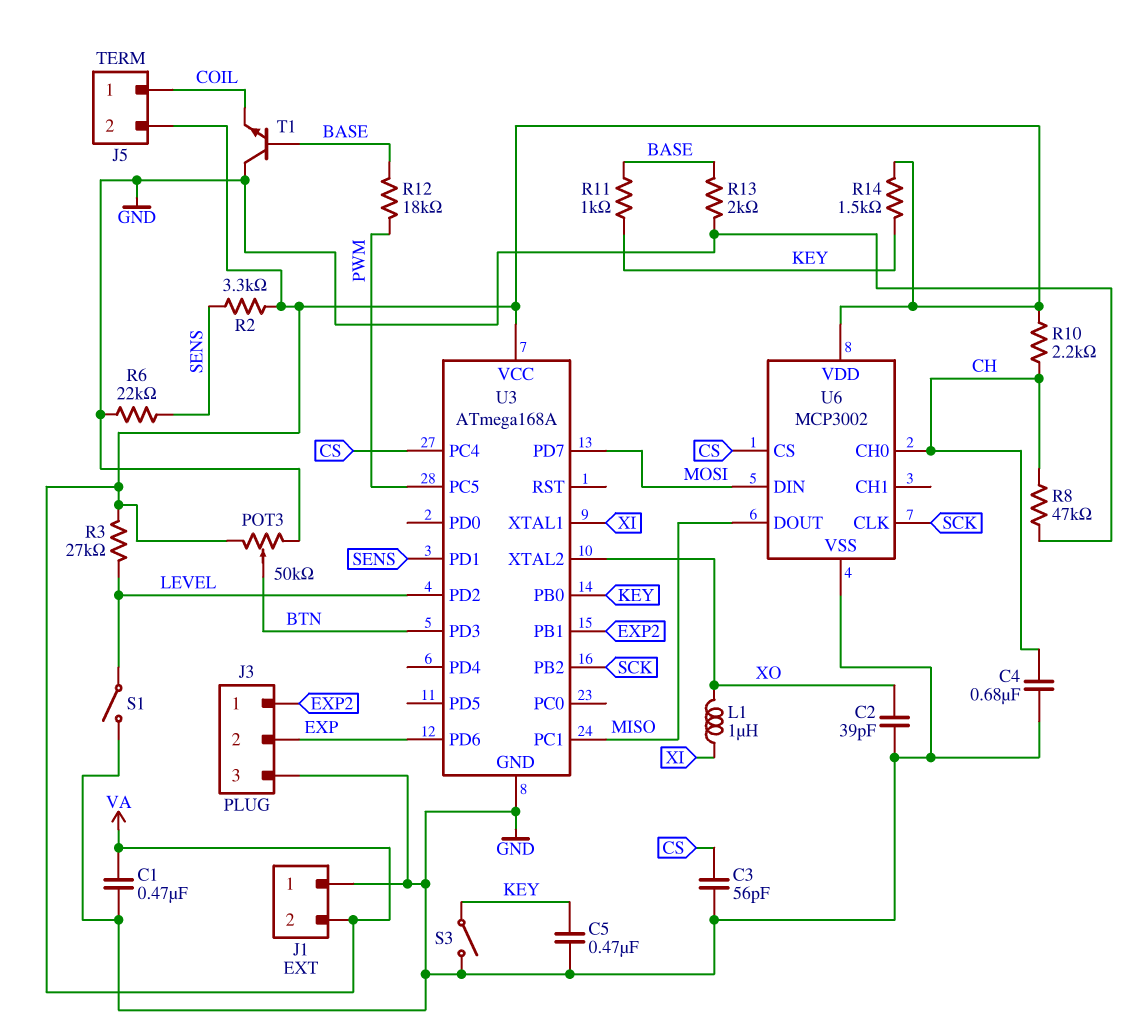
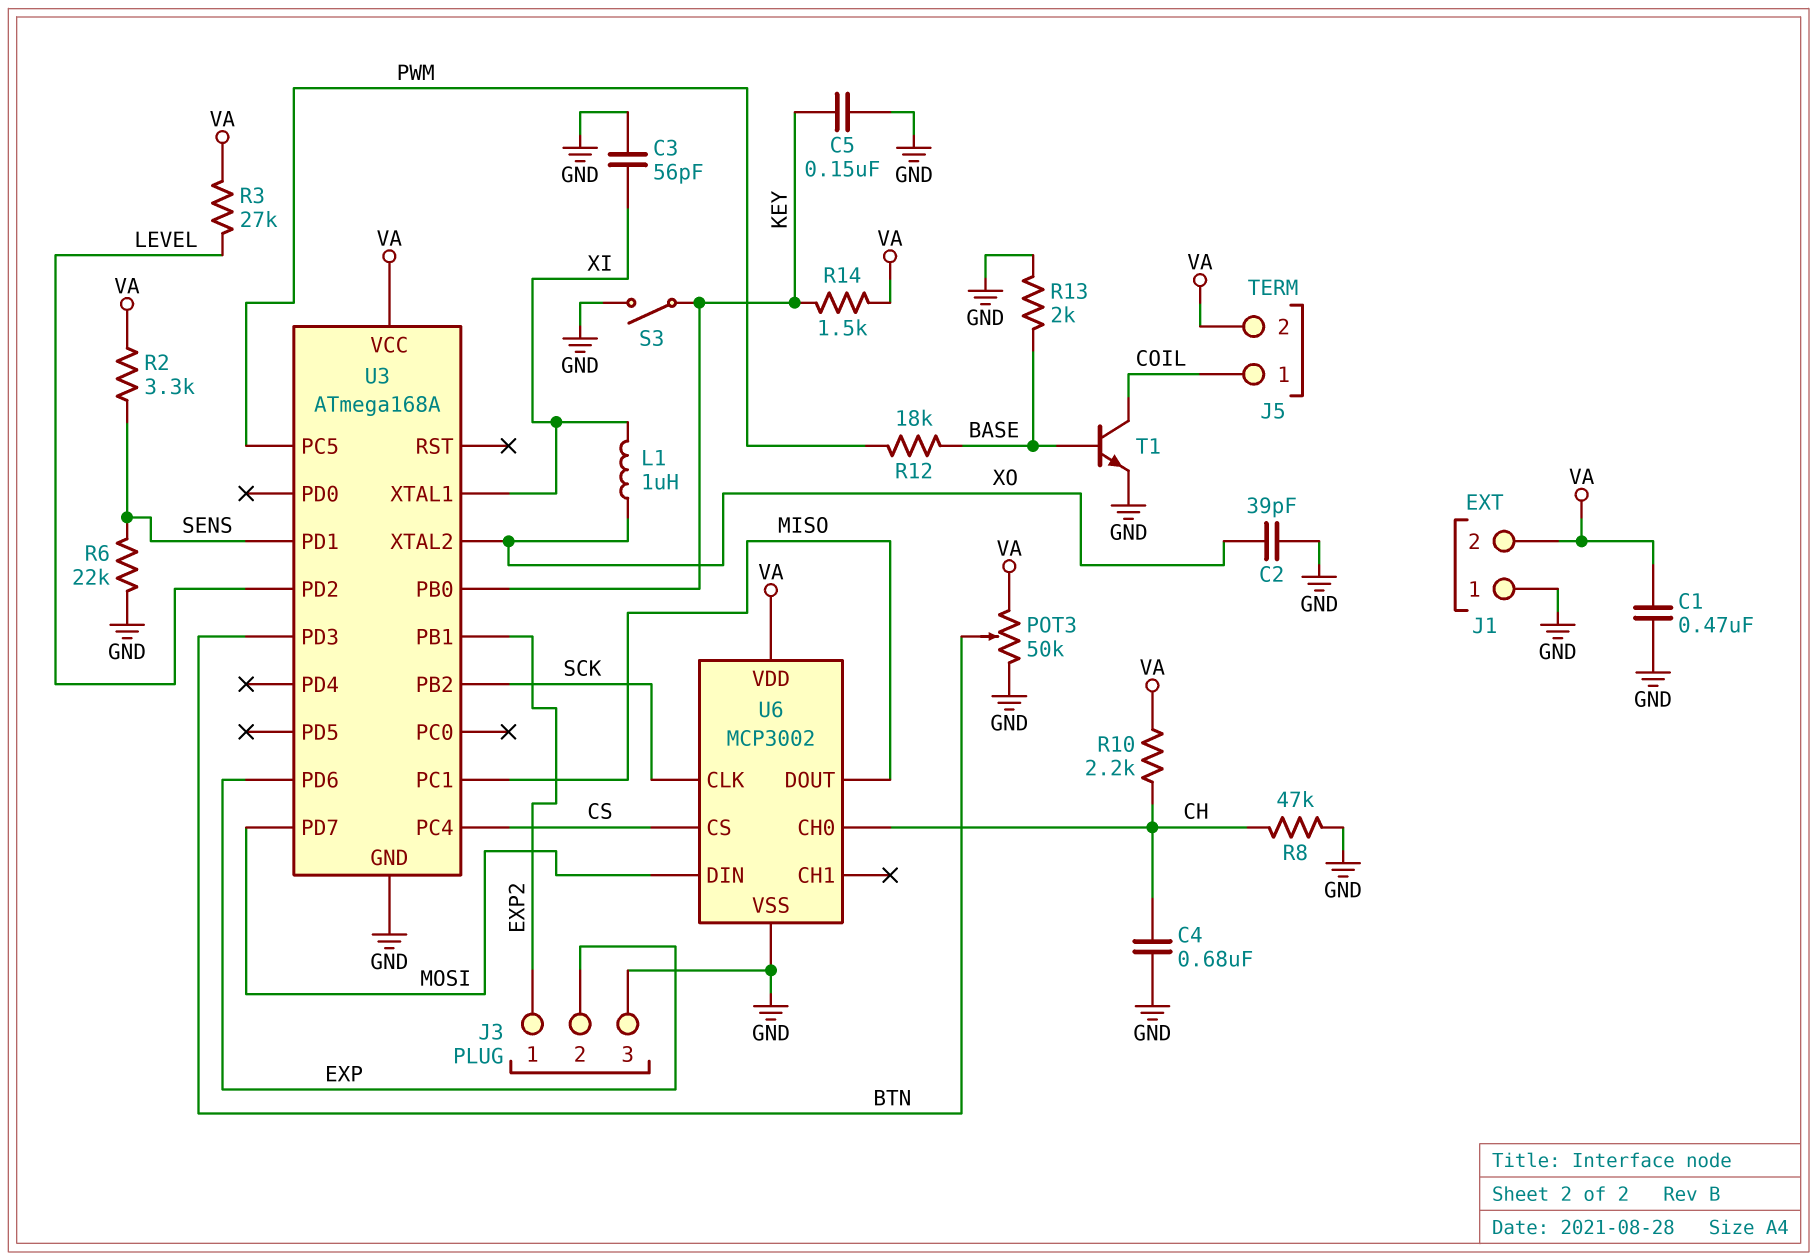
C3: 56pF (CS, GND) -> 56pF (GND, XI)
C5: 470nF (GND, KEY) -> 150nF (GND, KEY)
R11: 1k (BASE, KEY) -> none
S1: switch (GND, LEVEL) -> none
T1: NPN (B BASE, C GND, E COIL) -> NPN (B BASE, C COIL, E GND)

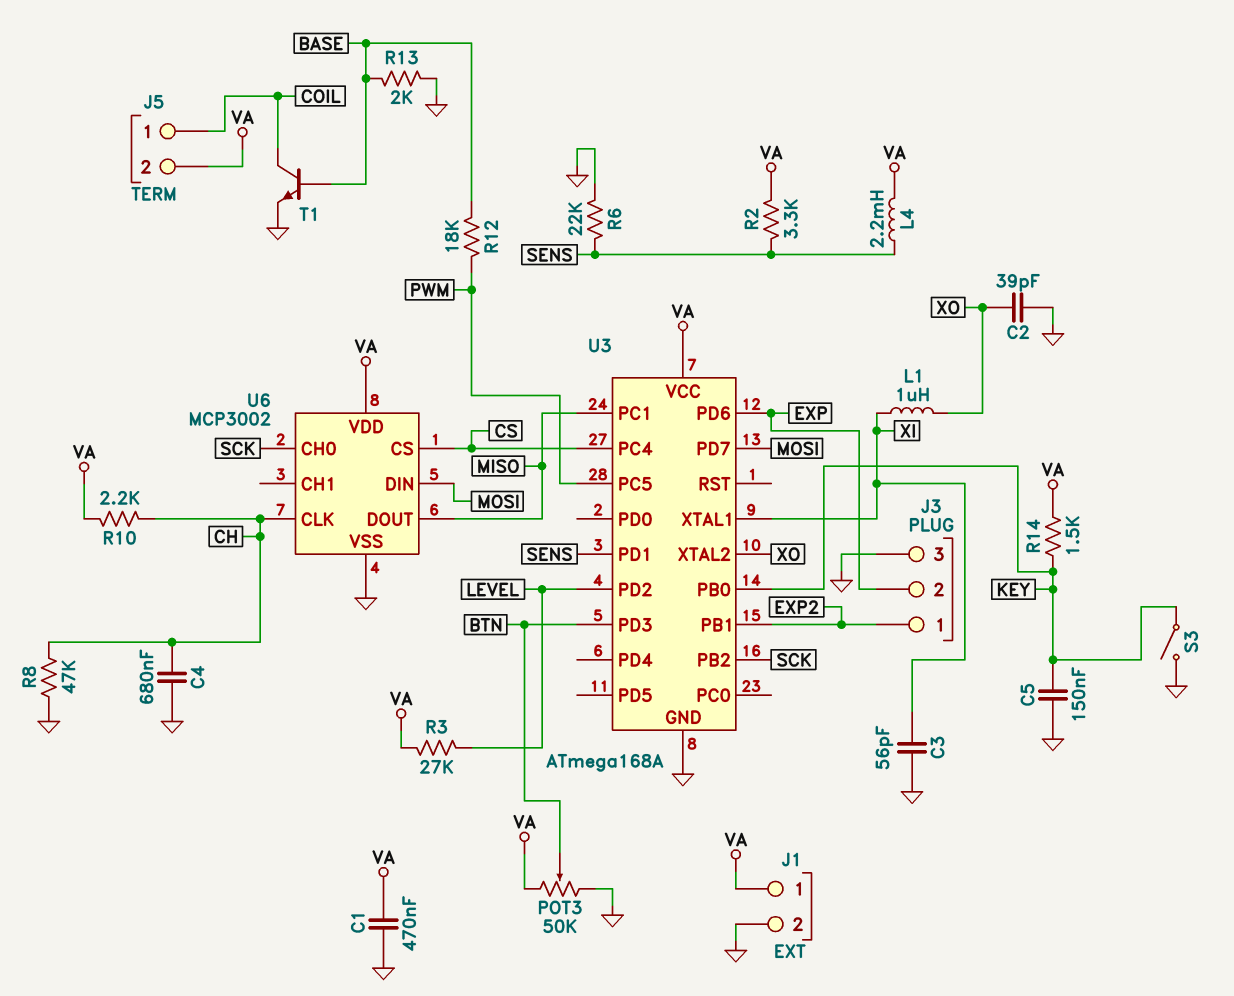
J1 pin 1: GND -> VA
J1 pin 2: VA -> GND
L4: none -> 2.2mH (SENS, VA)
U6 pin CH0: CH -> SCK
U6 pin CLK: SCK -> CH

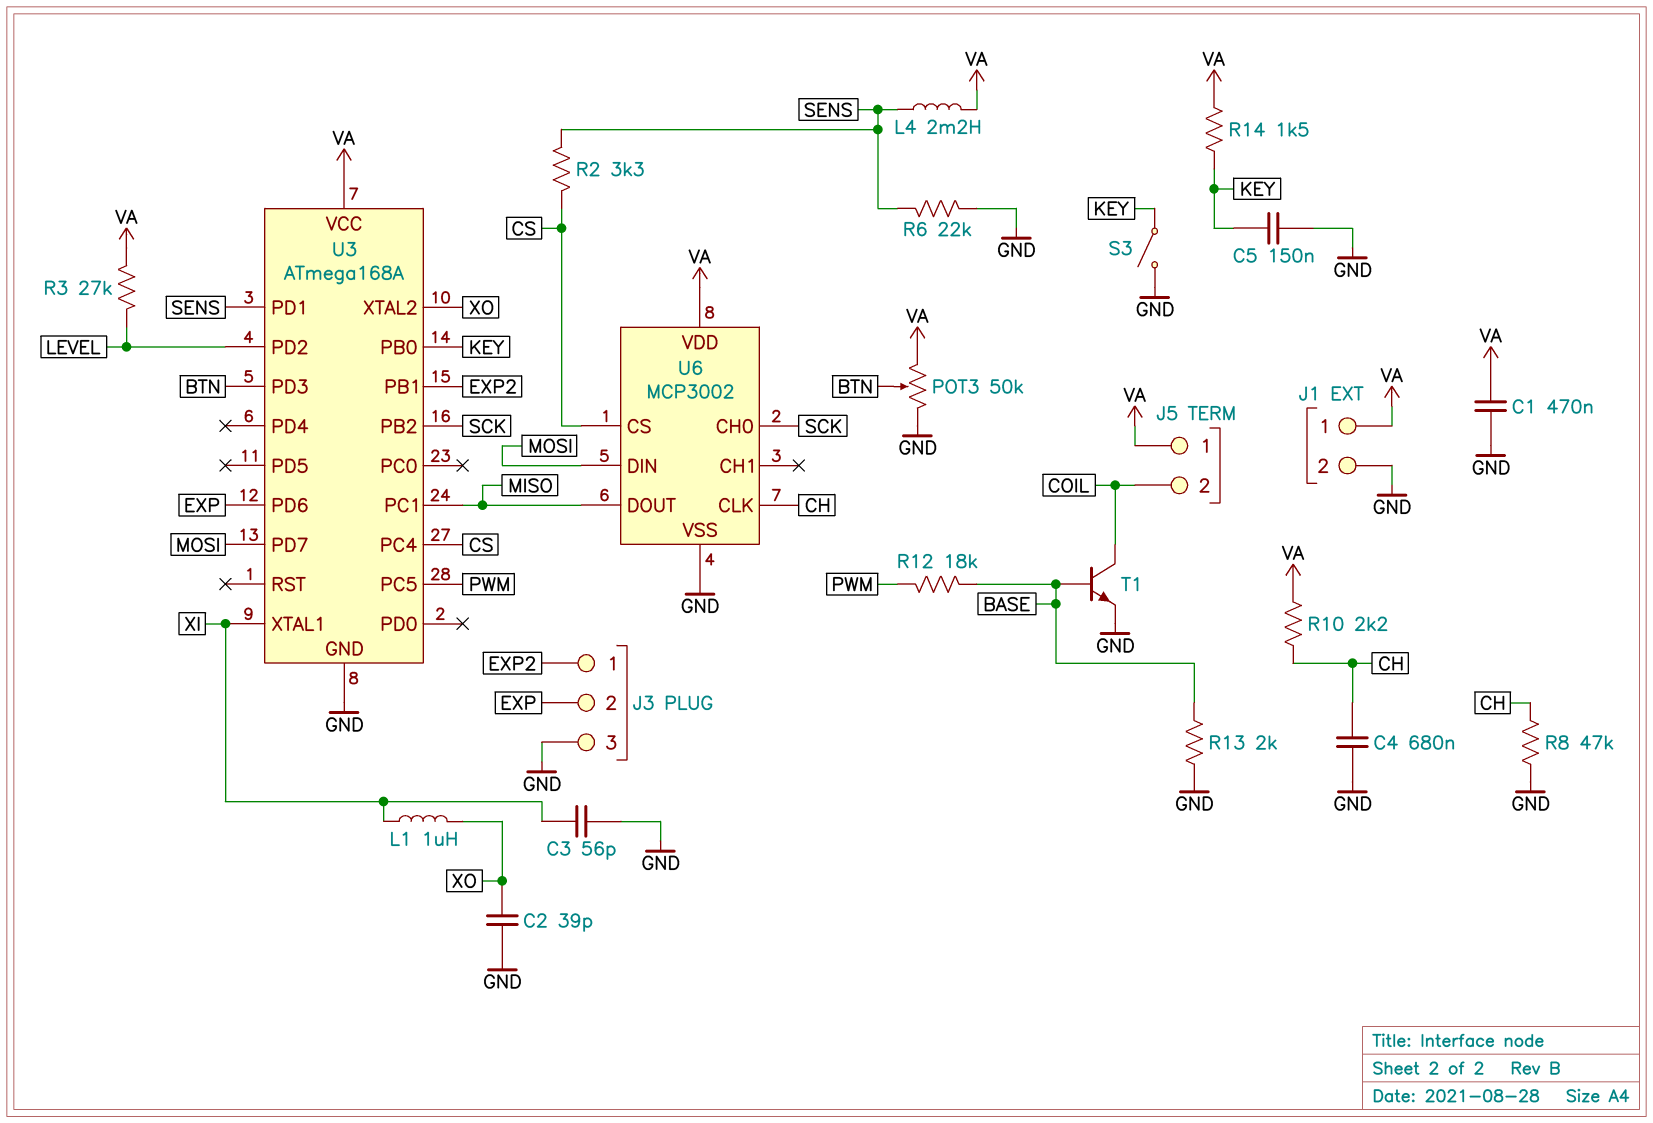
J5 pin 1: COIL -> VA
J5 pin 2: VA -> COIL
R2: 3.3k (SENS, VA) -> 3.3k (CS, SENS)

